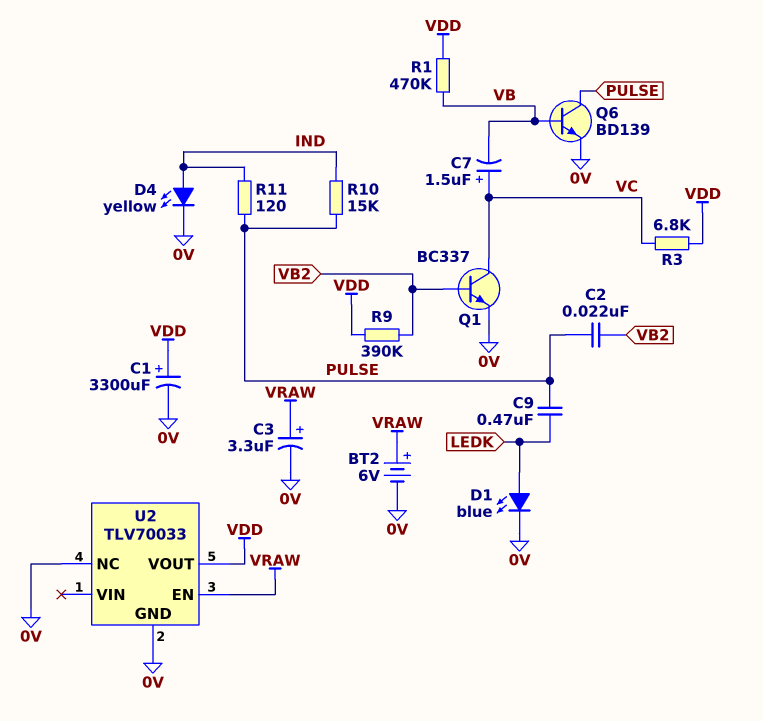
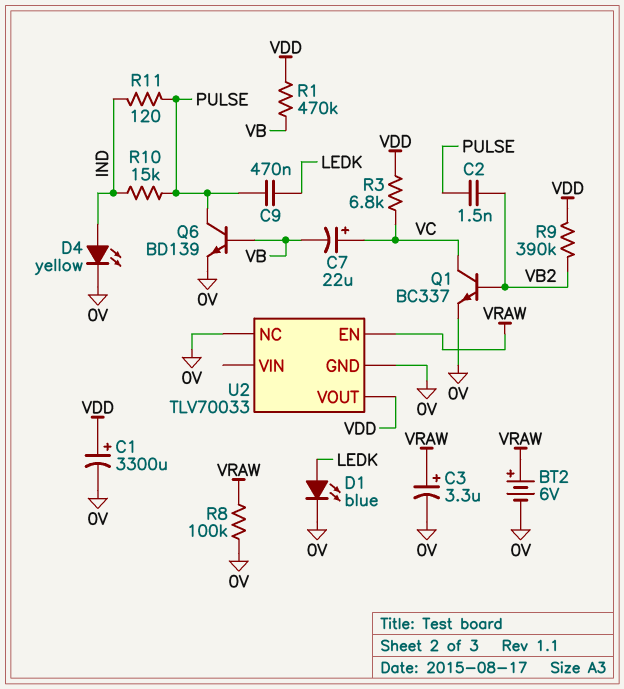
C2: 22nF (PULSE, VB2) -> 1.5nF (PULSE, VB2)
C7: 1.5uF (plus VC, minus VB) -> 22uF (plus VC, minus VB)
R8: none -> 100k (0V, VRAW)

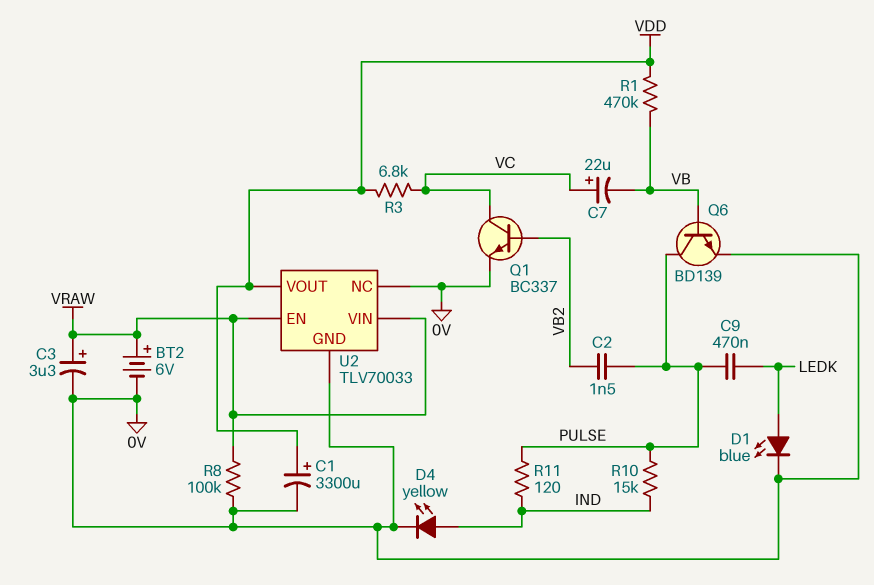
R9: 390k (VB2, VDD) -> none
U2 pin VIN: none -> VRAW

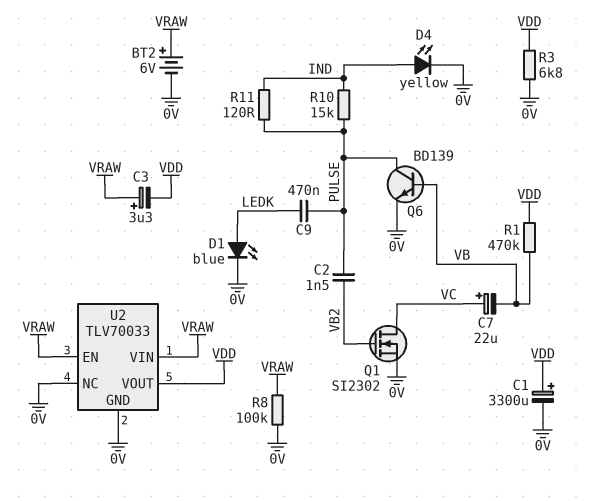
C3: 3.3uF (plus VRAW, minus 0V) -> 3.3uF (plus VRAW, minus VDD)
Q1: NPN BC337 (B VB2, C VC, E 0V) -> NMOS SI2302 (G VB2, D VC, S 0V)
R3: 6.8k (VC, VDD) -> 6.8k (0V, VDD)

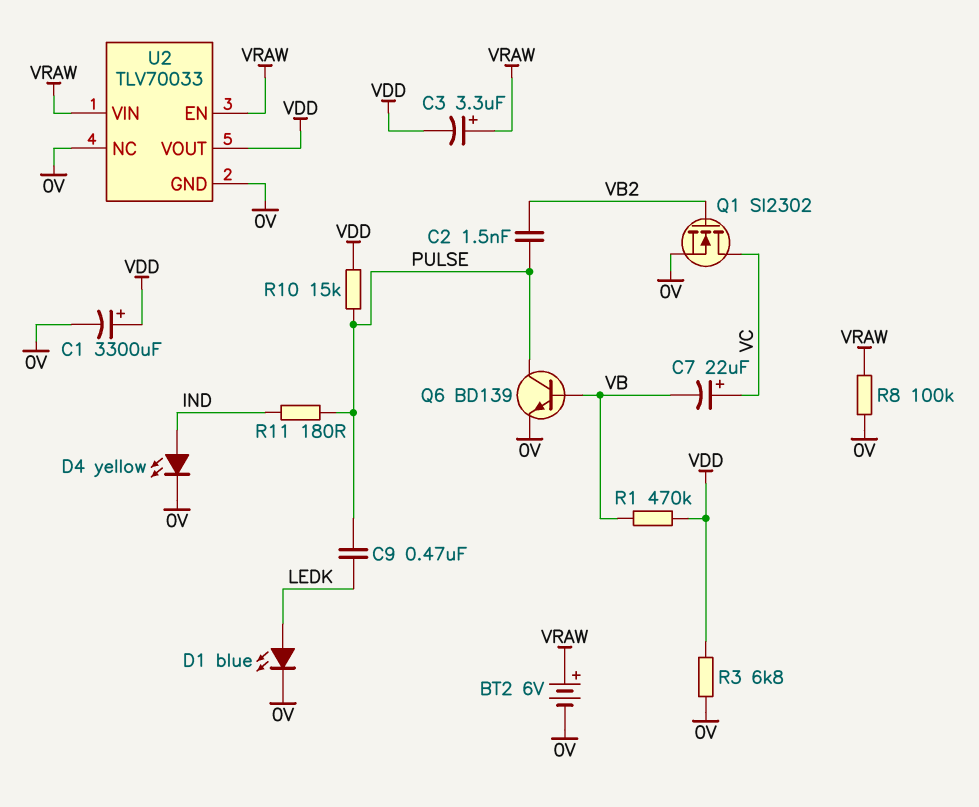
R10: 15k (IND, PULSE) -> 15k (PULSE, VDD)
R11: 120 (IND, PULSE) -> 180 (IND, PULSE)

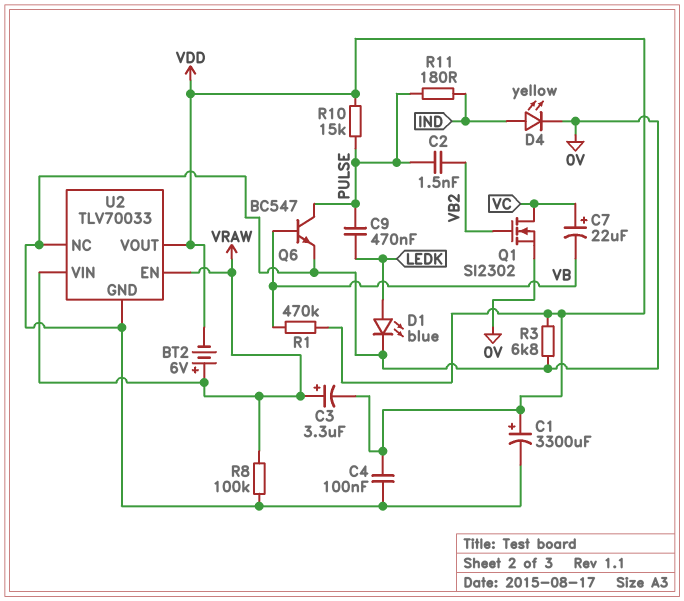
BT2: 6V (plus VRAW, minus 0V) -> 6V (plus VRAW, minus VDD)
C4: none -> 100nF (0V, VDD)
Q6: NPN BD139 (B VB, C PULSE, E 0V) -> NPN BC547 (B VB, C PULSE, E 0V)

